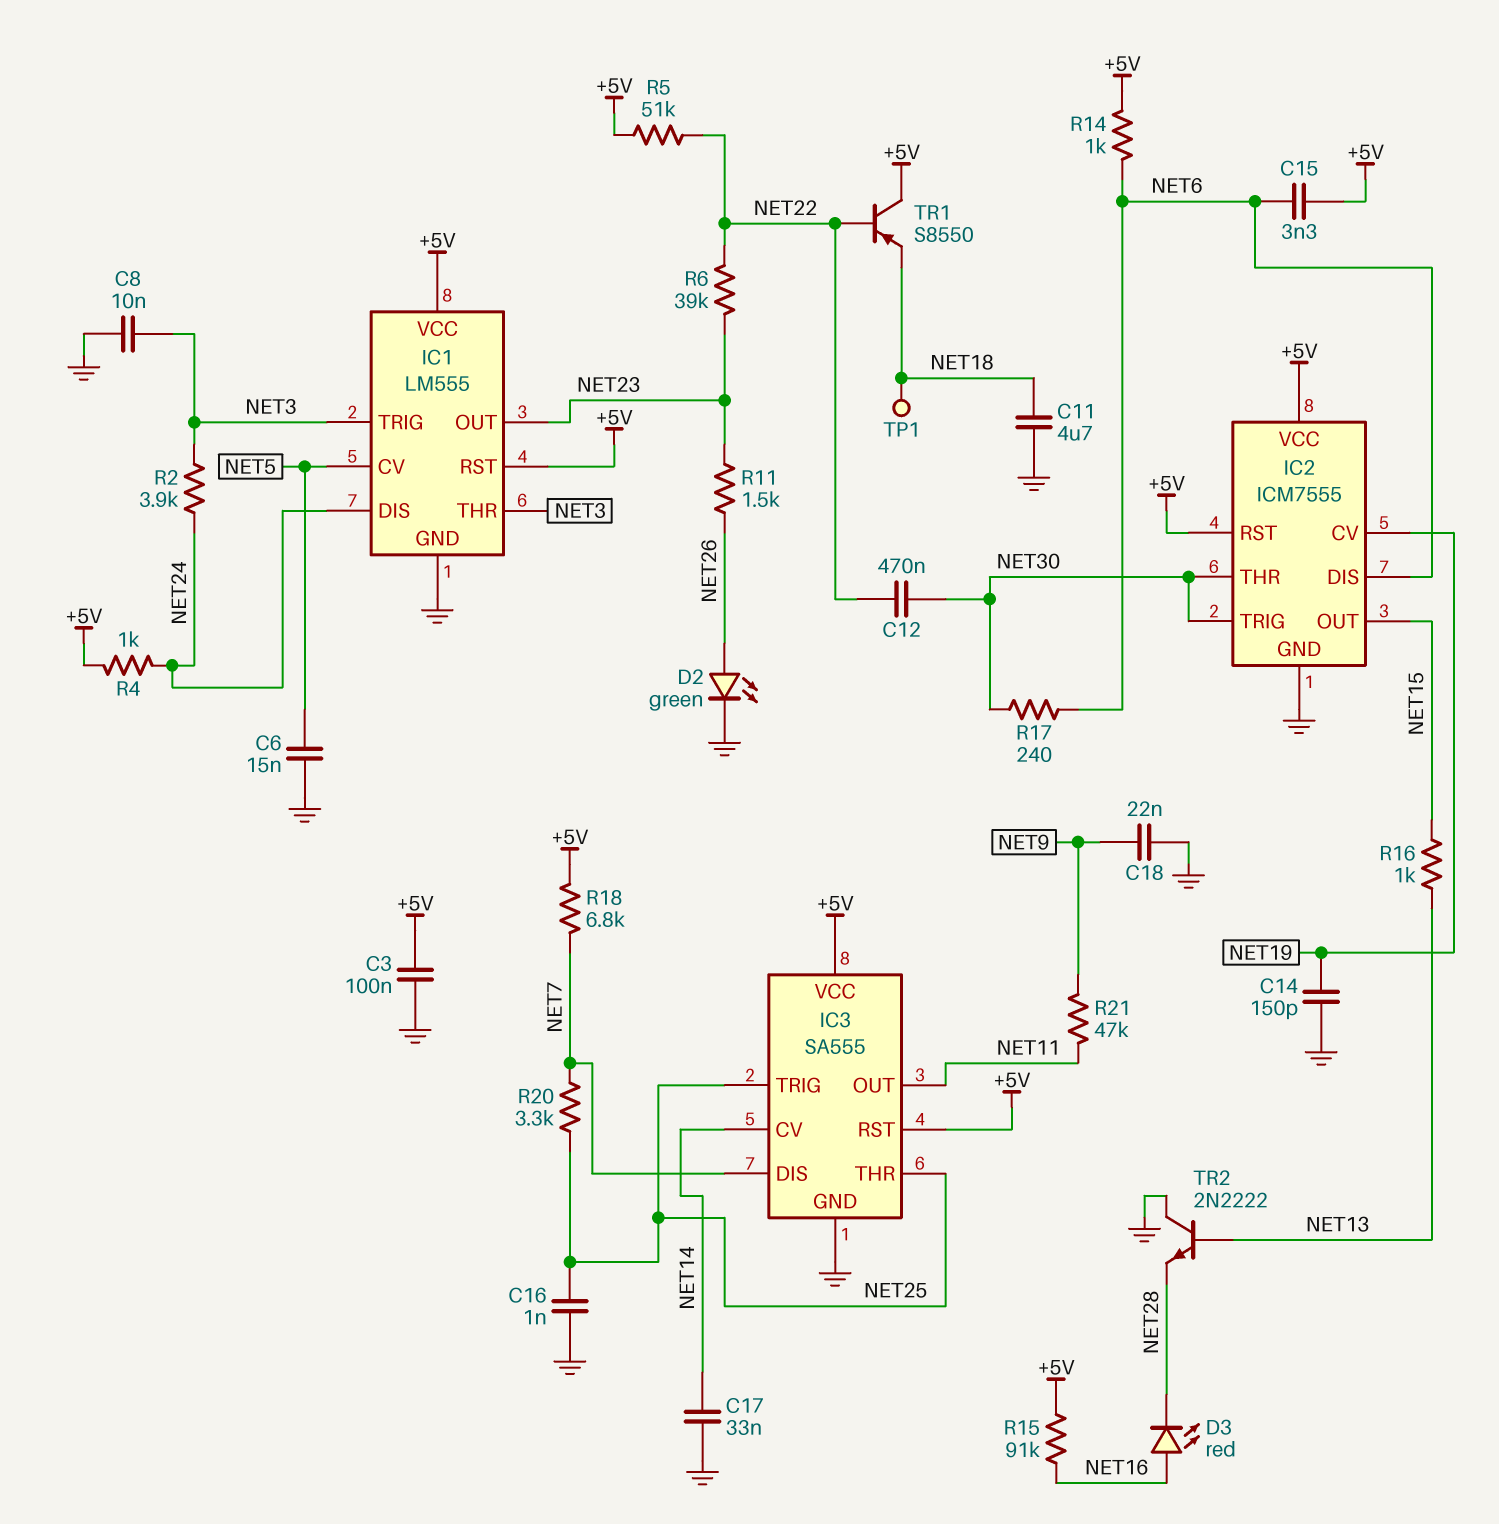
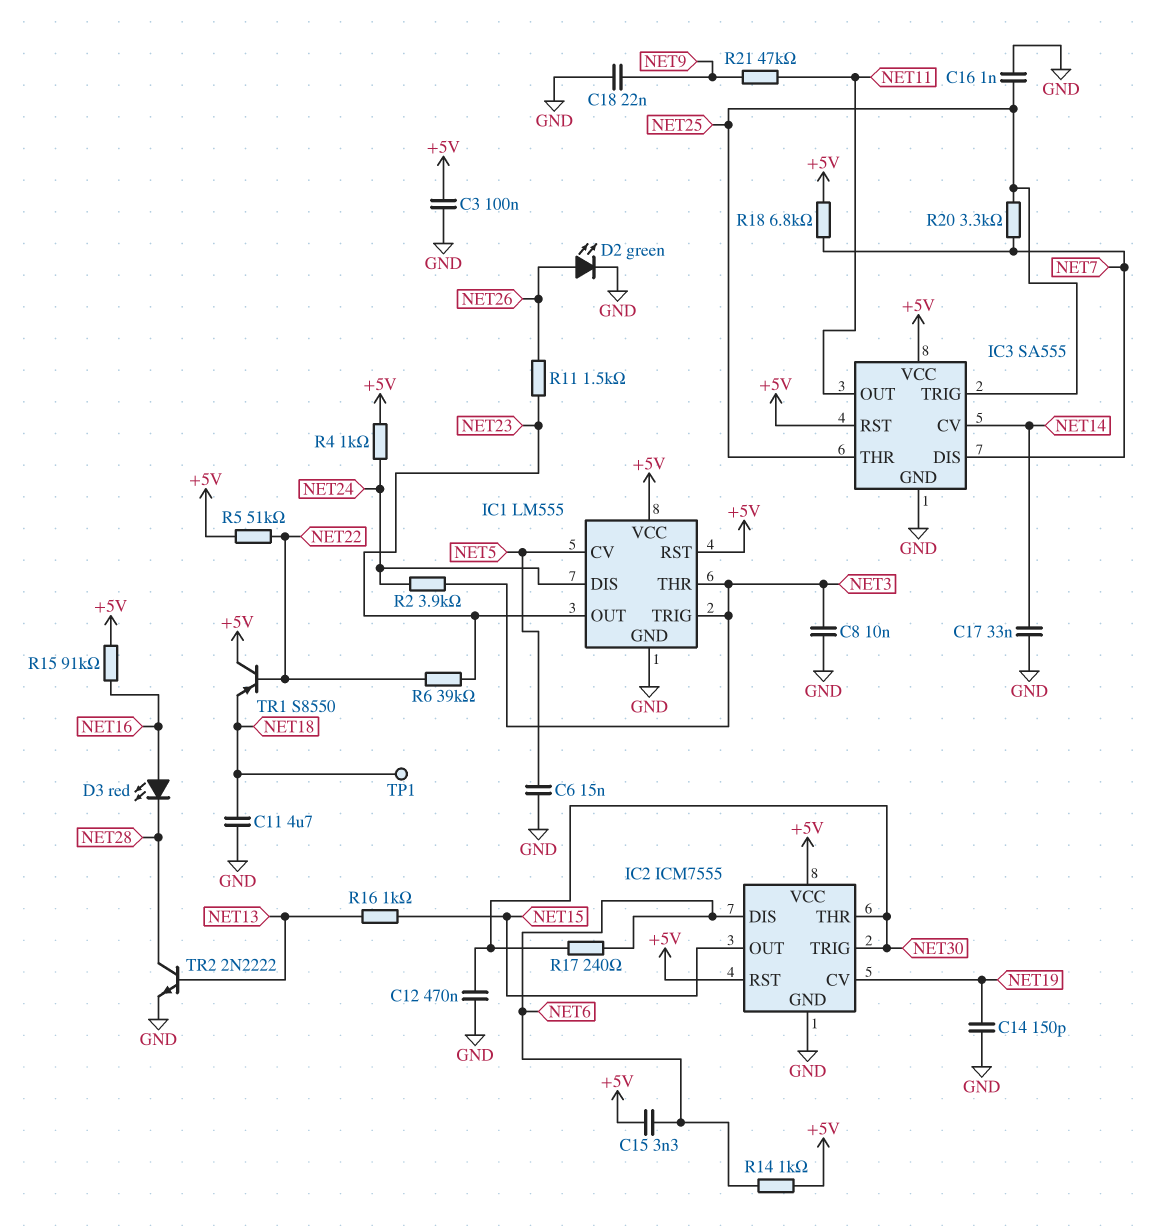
C12: 470nF (NET22, NET30) -> 470nF (GND, NET30)
TR2: NPN 2N2222 (B NET13, C GND, E NET28) -> NPN 2N2222 (B NET13, C NET28, E GND)

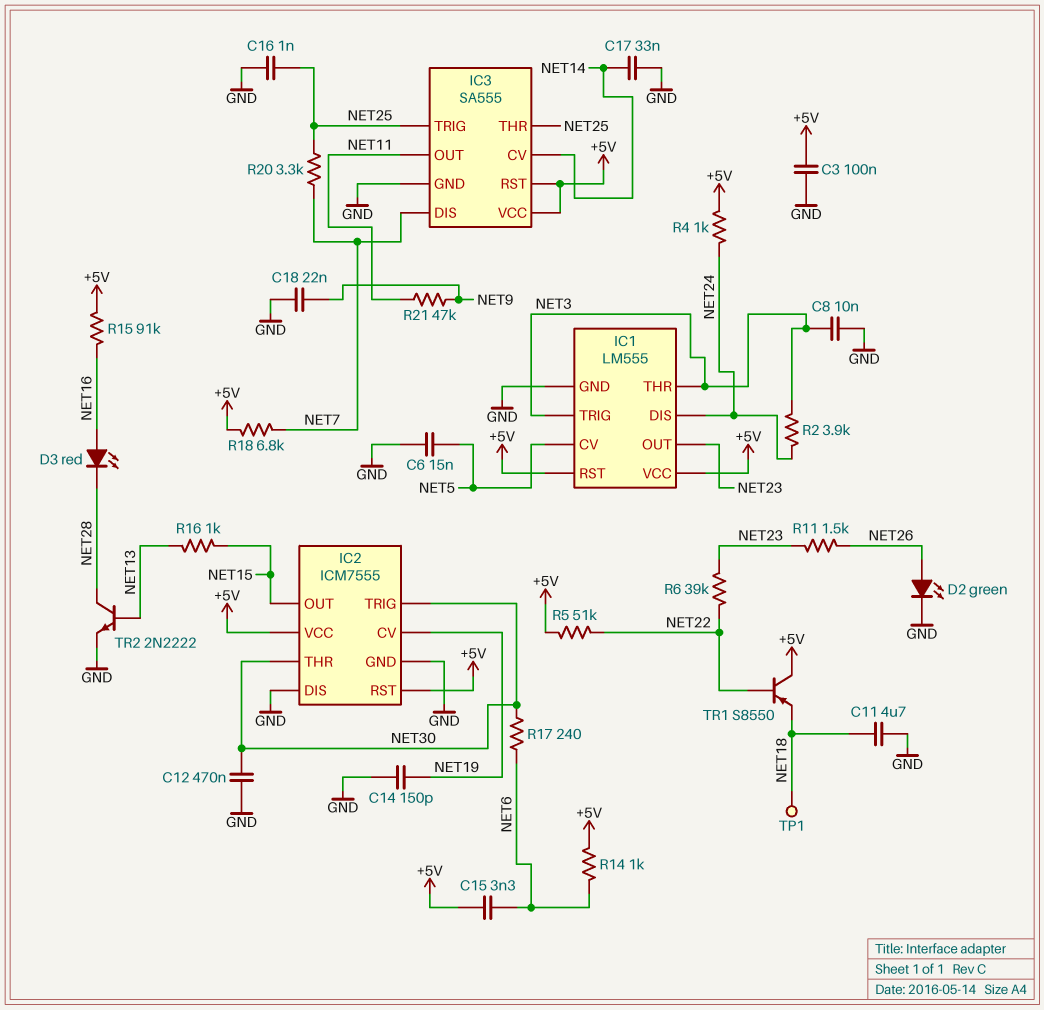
IC2 pin DIS: NET6 -> GND

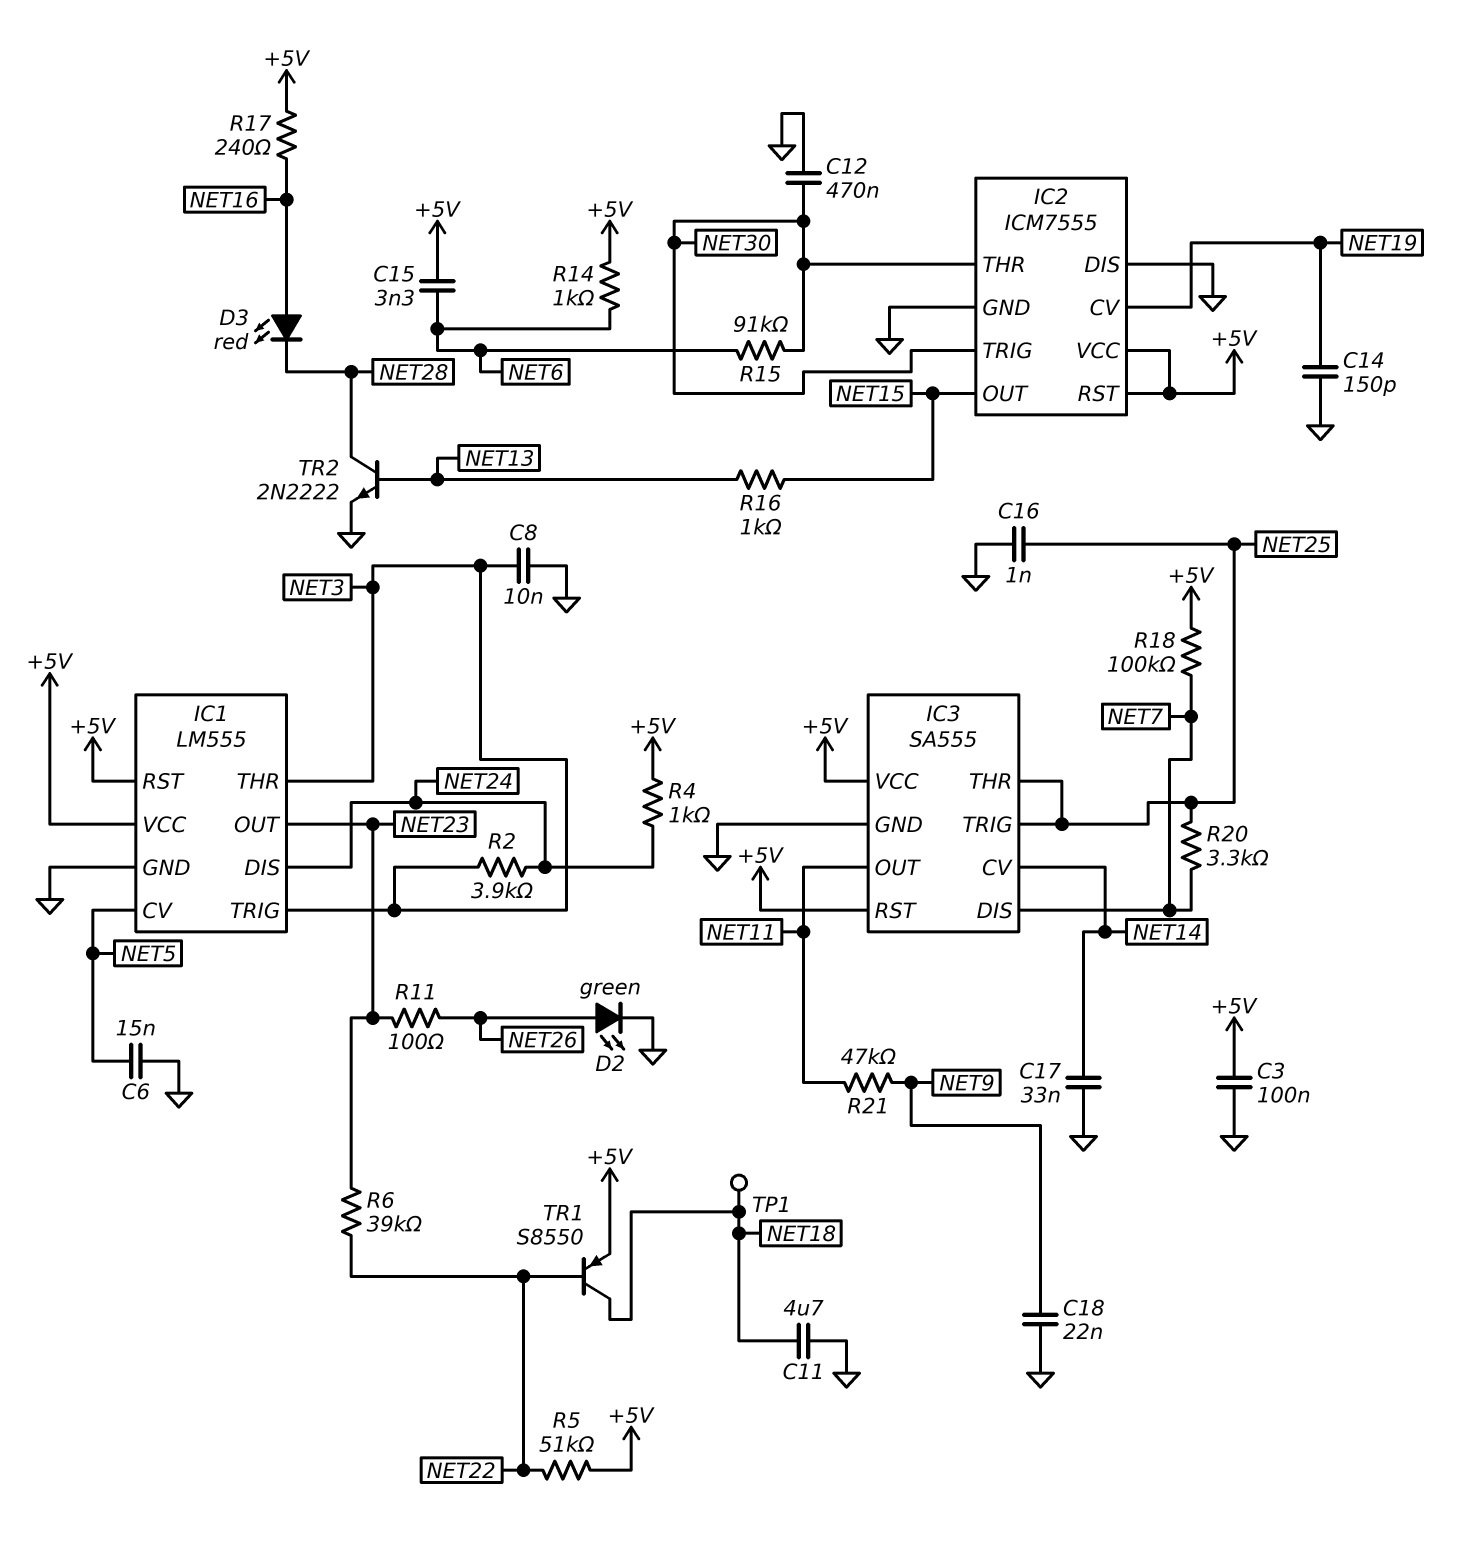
R11: 1.5k (NET23, NET26) -> 100 (NET23, NET26)
R15: 91k (+5V, NET16) -> 91k (NET6, NET30)
R17: 240 (NET6, NET30) -> 240 (+5V, NET16)
R18: 6.8k (+5V, NET7) -> 100k (+5V, NET7)
TR1: PNP S8550 (B NET22, C +5V, E NET18) -> PNP S8550 (B NET22, C NET18, E +5V)

